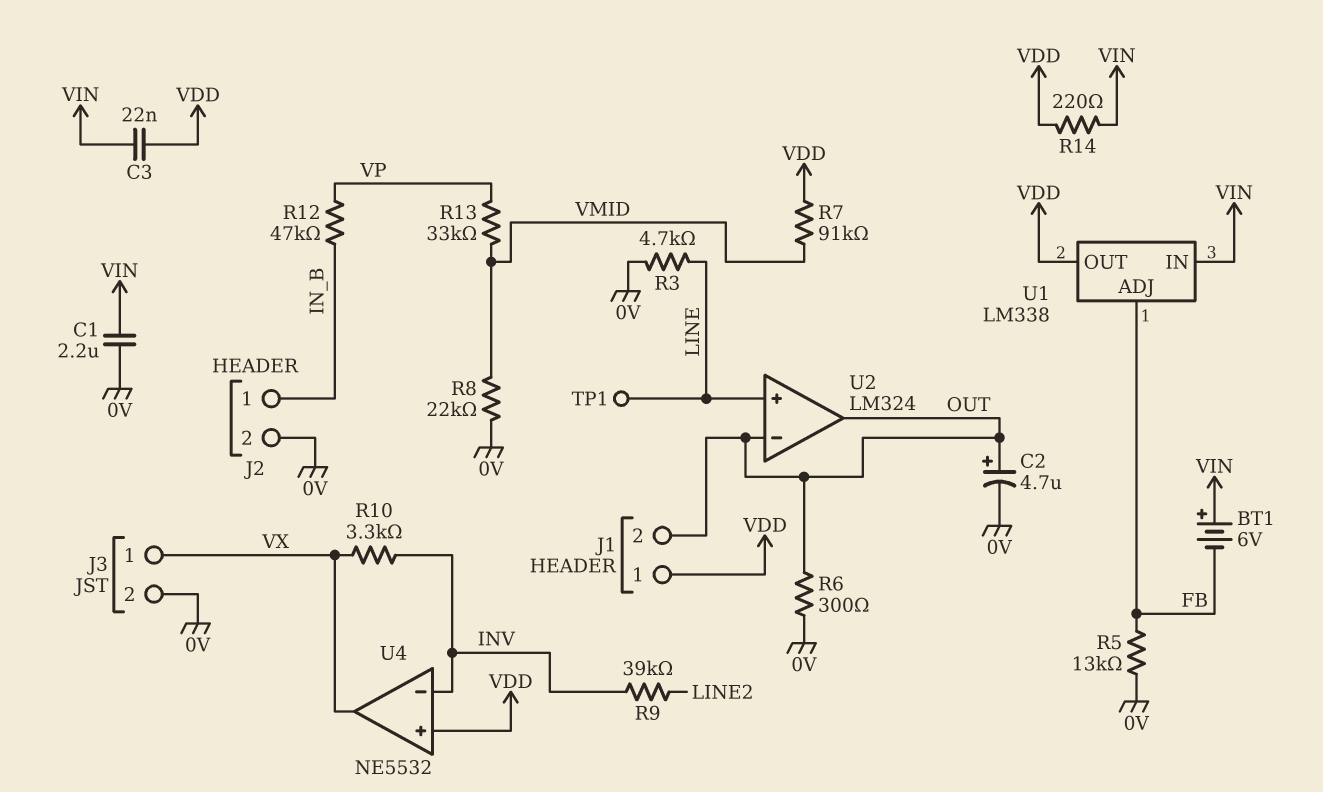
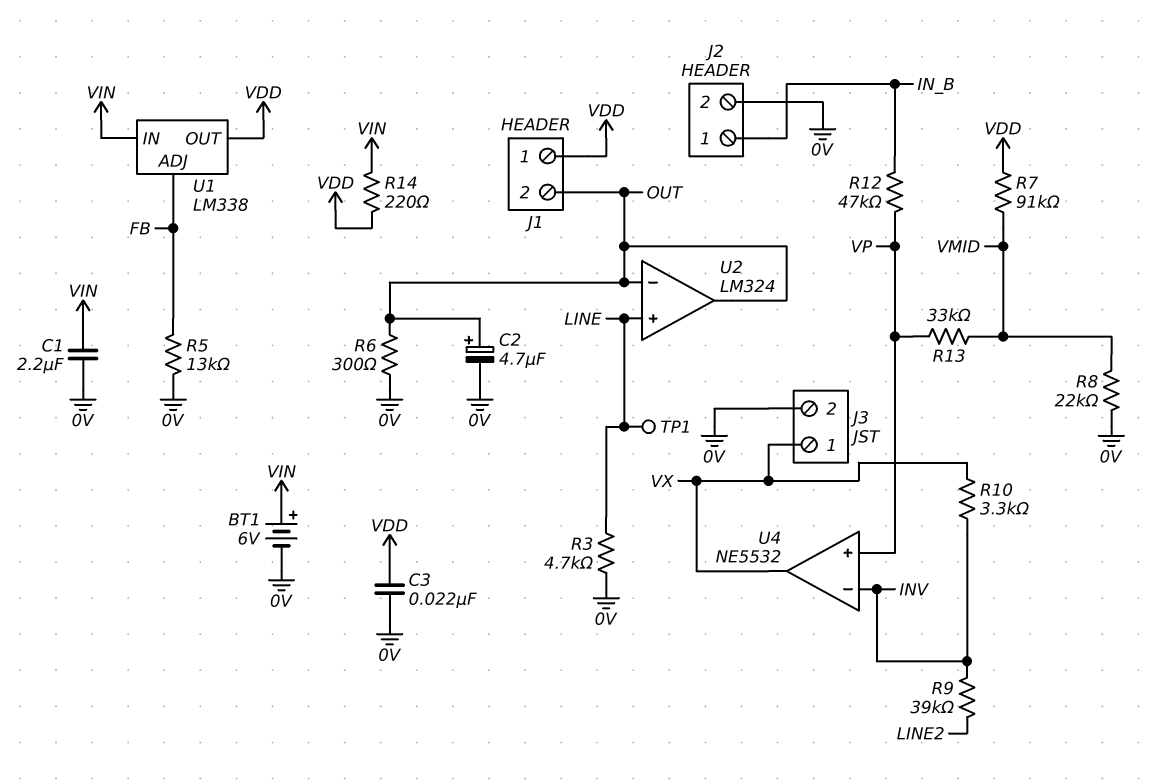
BT1: 6V (plus VIN, minus FB) -> 6V (plus VIN, minus 0V)
C3: 22nF (VDD, VIN) -> 22nF (0V, VDD)
U4 pin in+: VDD -> VP

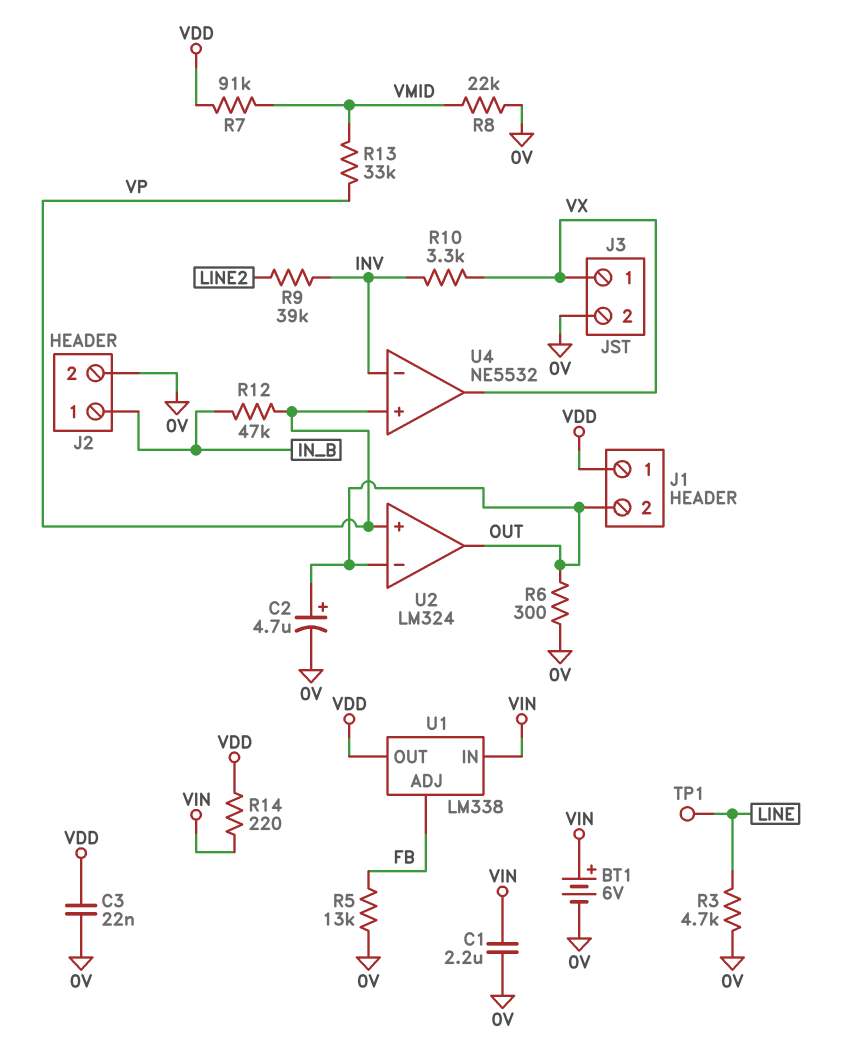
U2 pin in+: LINE -> VP

